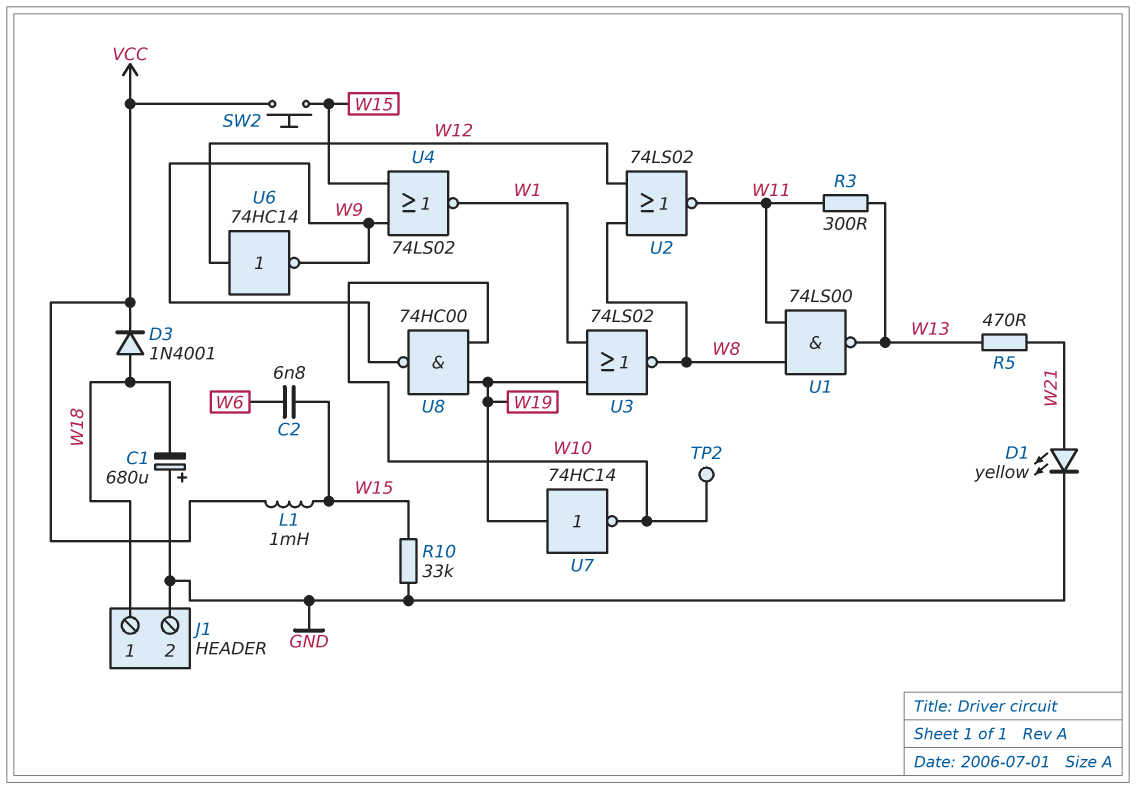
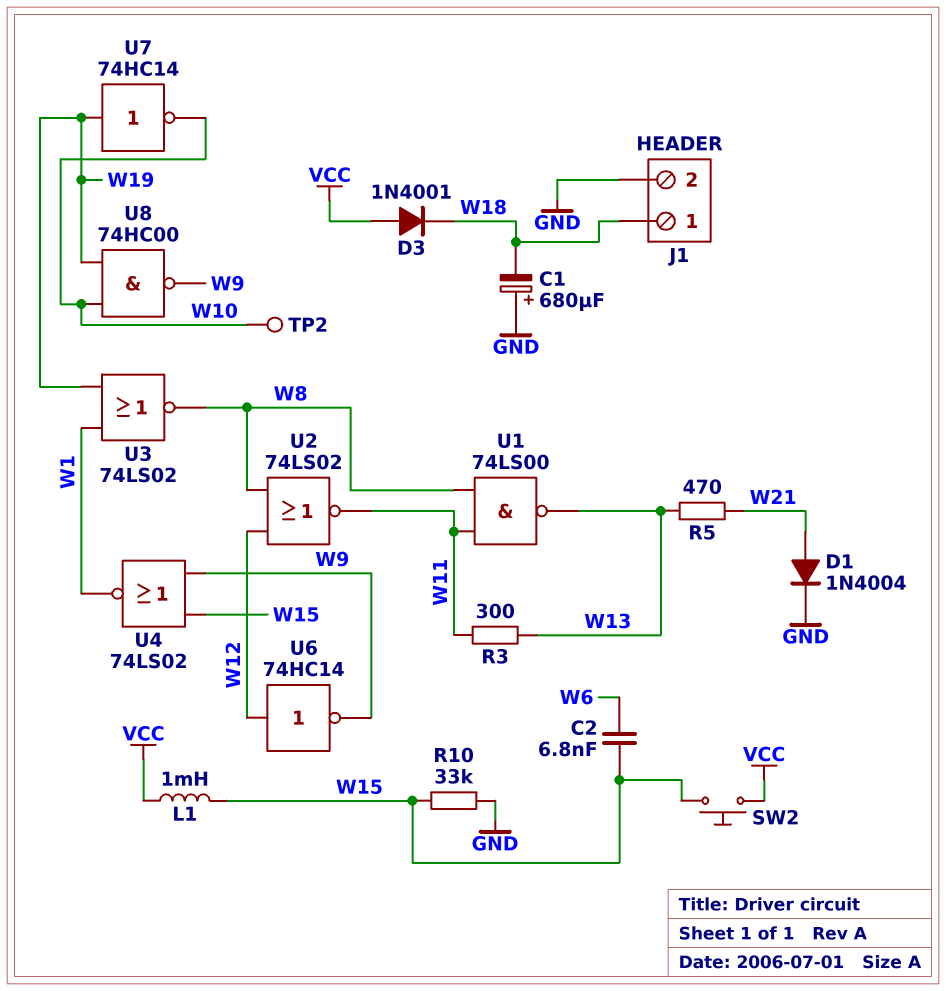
D1: LED yellow (A W21, K GND) -> diode 1N4004 (A W21, K GND)
D3: diode 1N4001 (A W18, K VCC) -> diode 1N4001 (A VCC, K W18)

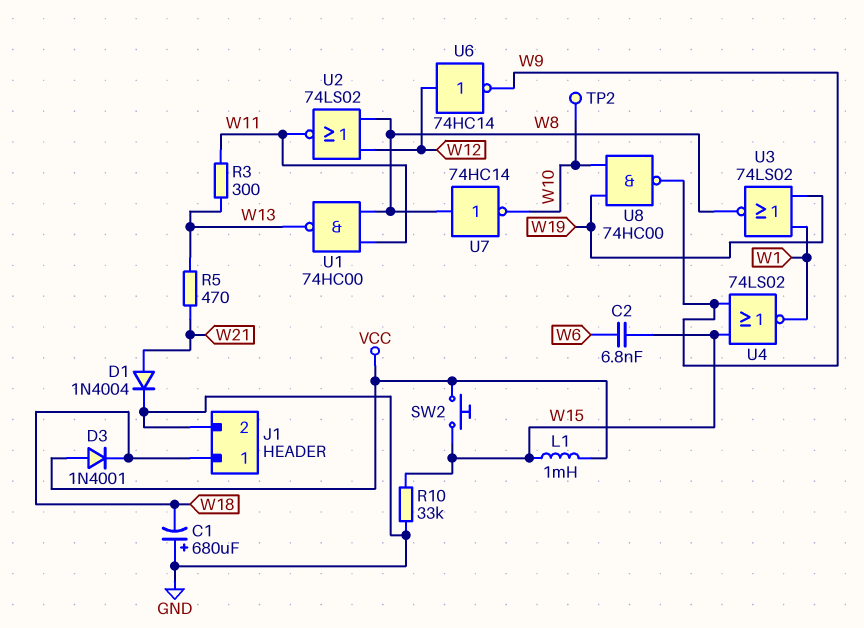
U1: NAND 74LS00 (in W8, in W11, out W13) -> NAND 74HC00 (in W8, in W11, out W13)
U7: NOT 74HC14 (in W19, out W10) -> NOT 74HC14 (in W8, out W10)

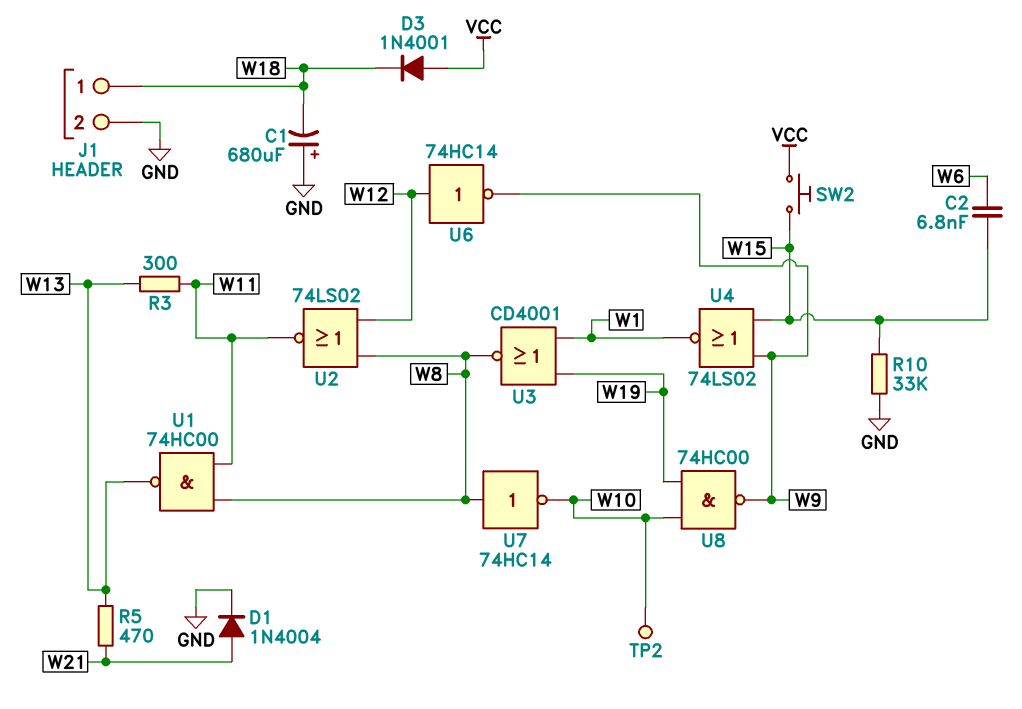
L1: 1mH (VCC, W15) -> none
U3: NOR 74LS02 (in W1, in W19, out W8) -> NOR CD4001 (in W1, in W19, out W8)

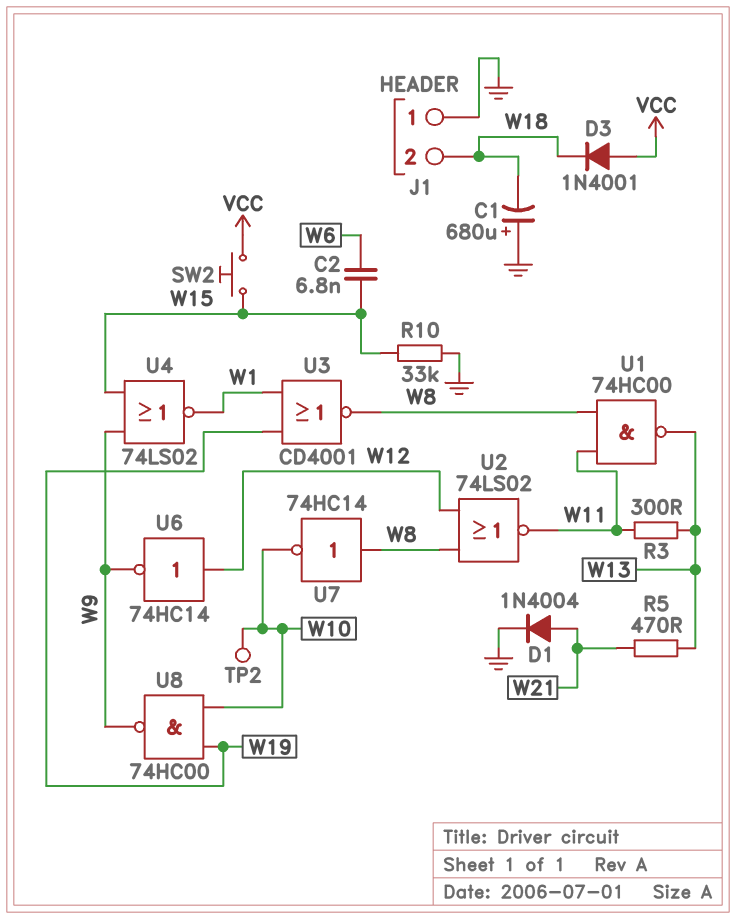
J1 pin 1: W18 -> GND
J1 pin 2: GND -> W18

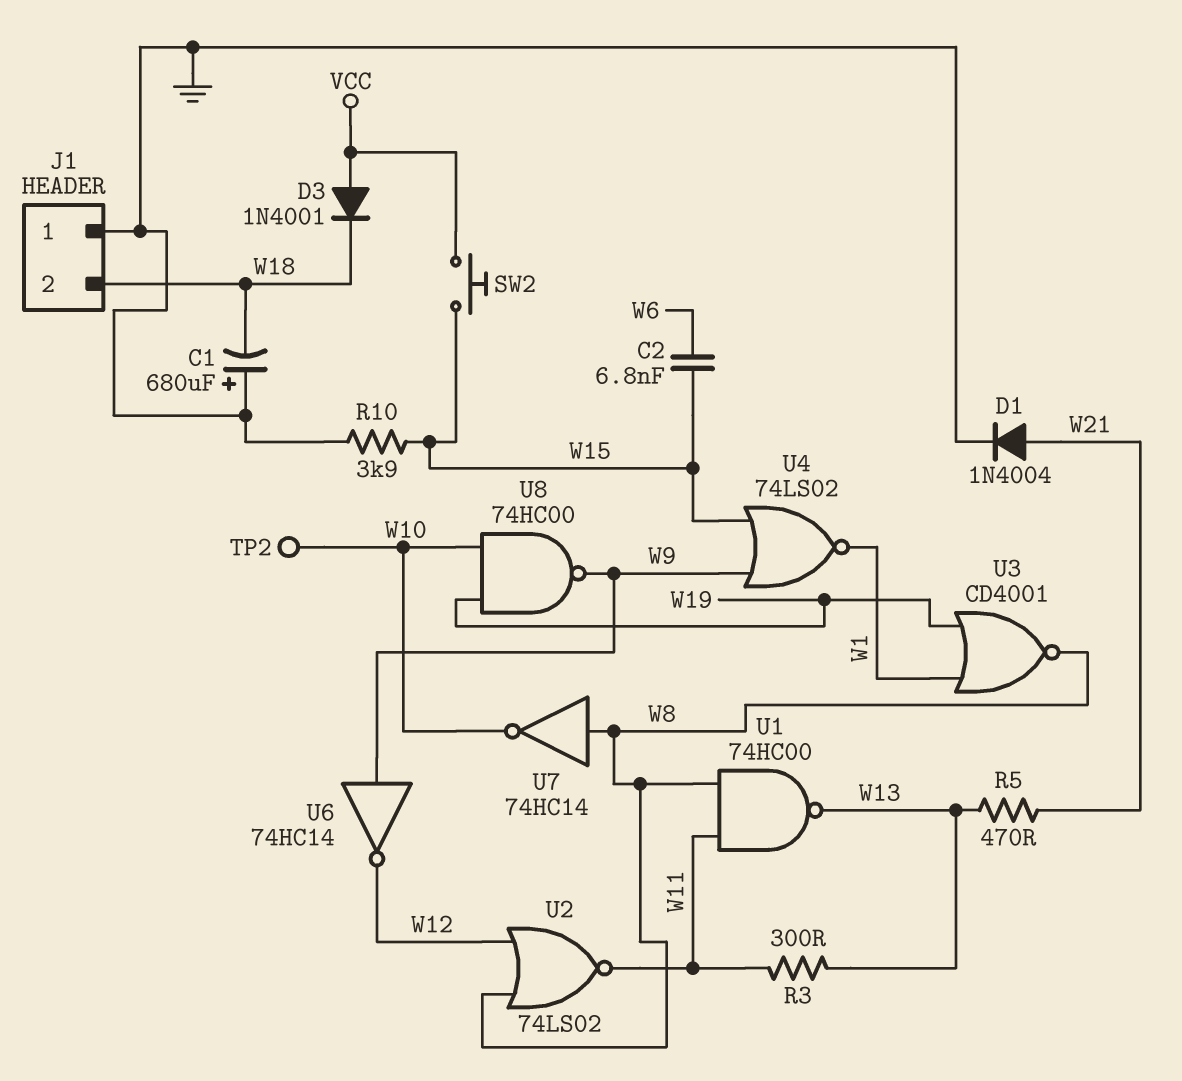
R10: 33k (GND, W15) -> 3.9k (GND, W15)
U6: NOT 74HC14 (in W12, out W9) -> NOT 74HC14 (in W9, out W12)

